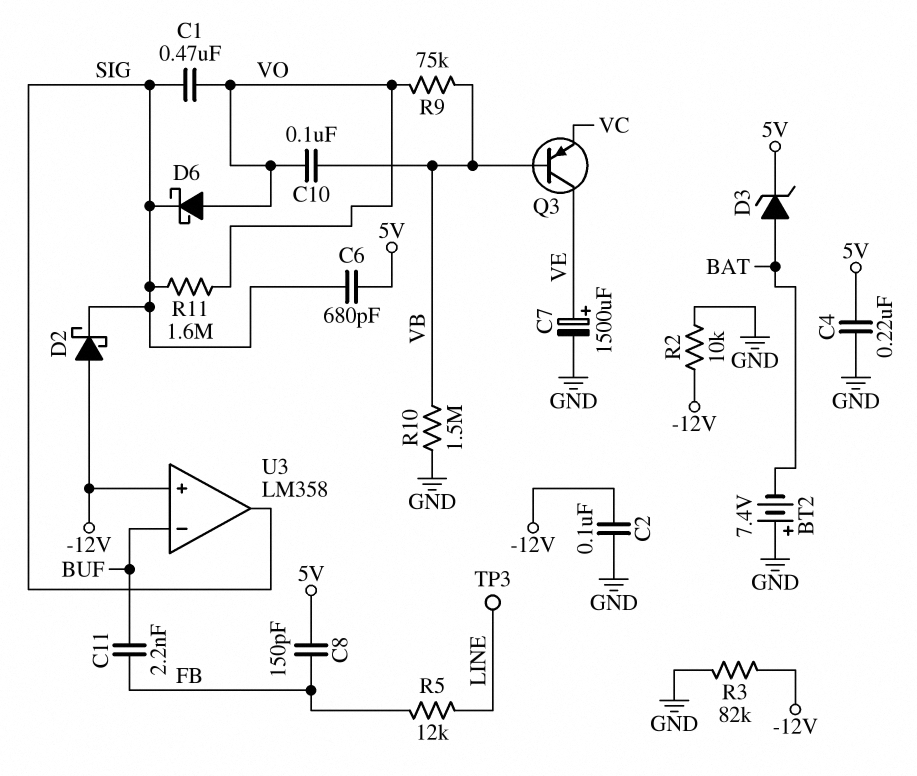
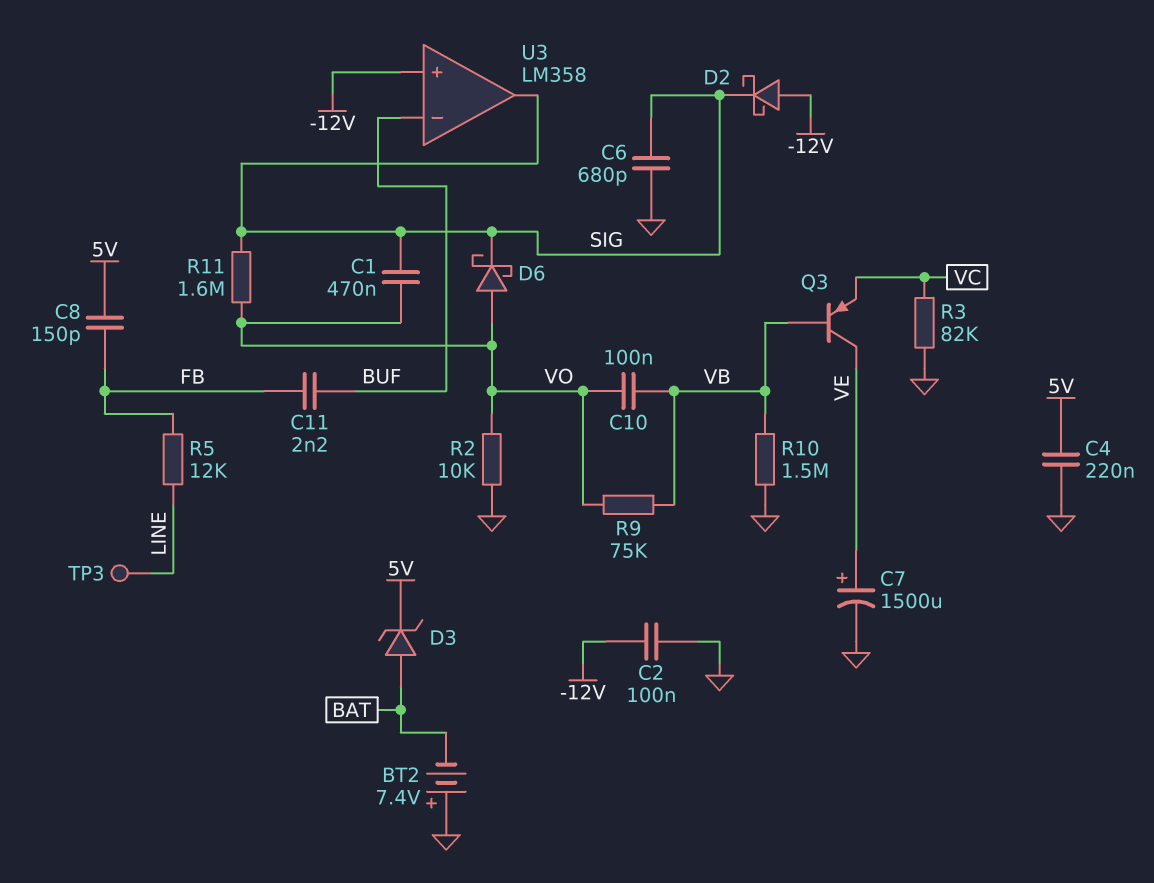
C6: 680pF (5V, SIG) -> 680pF (GND, SIG)
R2: 10k (-12V, GND) -> 10k (GND, VO)
R3: 82k (-12V, GND) -> 82k (GND, VC)

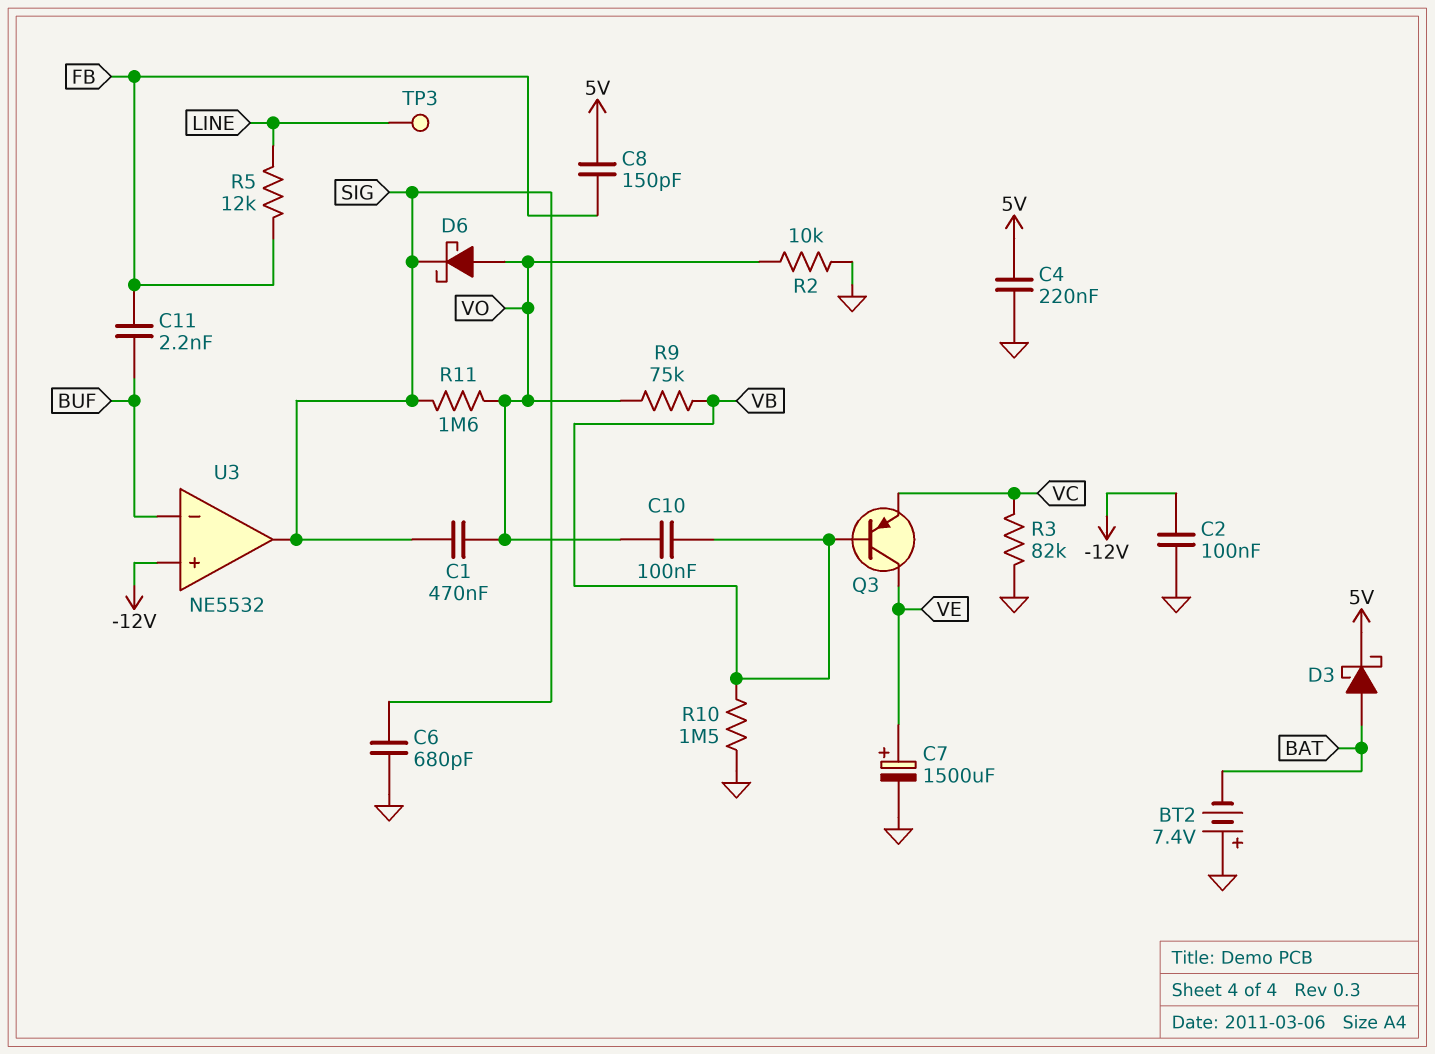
D2: schottky (A -12V, K SIG) -> none
D3: zener (A BAT, K 5V) -> schottky (A BAT, K 5V)
U3: LM358 -> NE5532

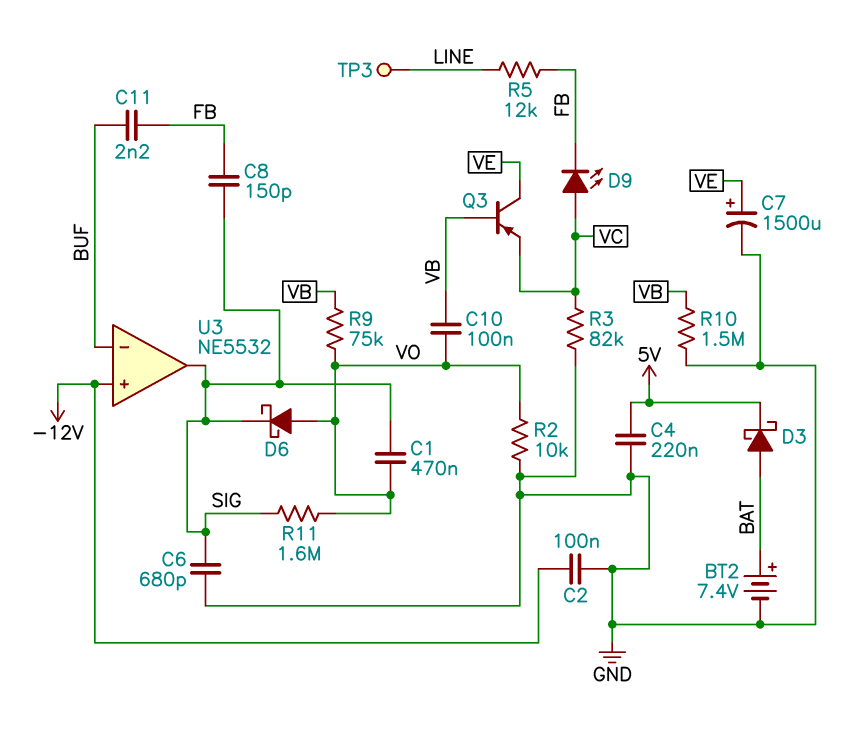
BT2: 7.4V (plus GND, minus BAT) -> 7.4V (plus BAT, minus GND)
C8: 150pF (5V, FB) -> 150pF (FB, SIG)
D9: none -> LED (A VC, K FB)

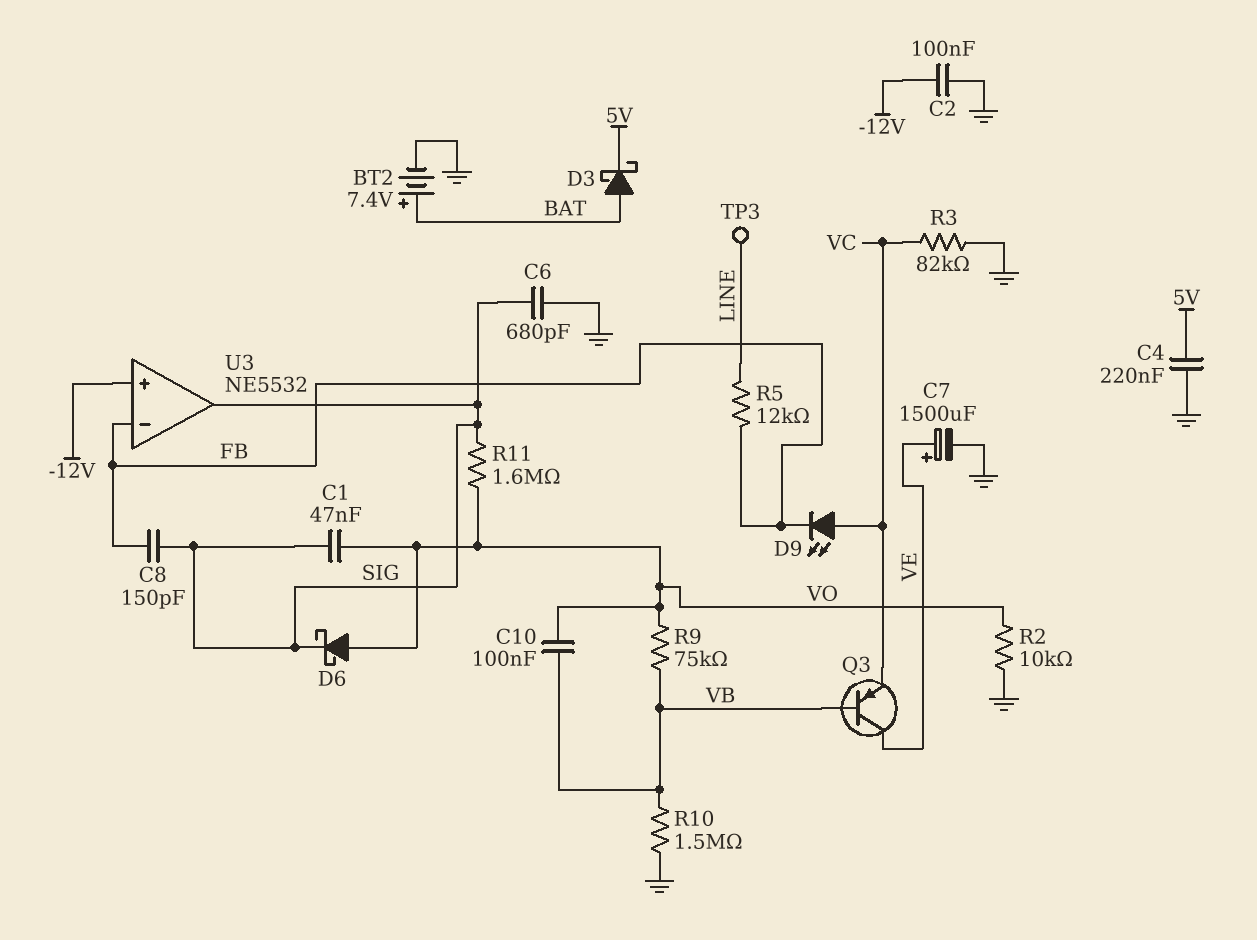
C1: 470nF (SIG, VO) -> 47nF (SIG, VO)
C11: 2.2nF (BUF, FB) -> none
U3 pin in-: BUF -> FB

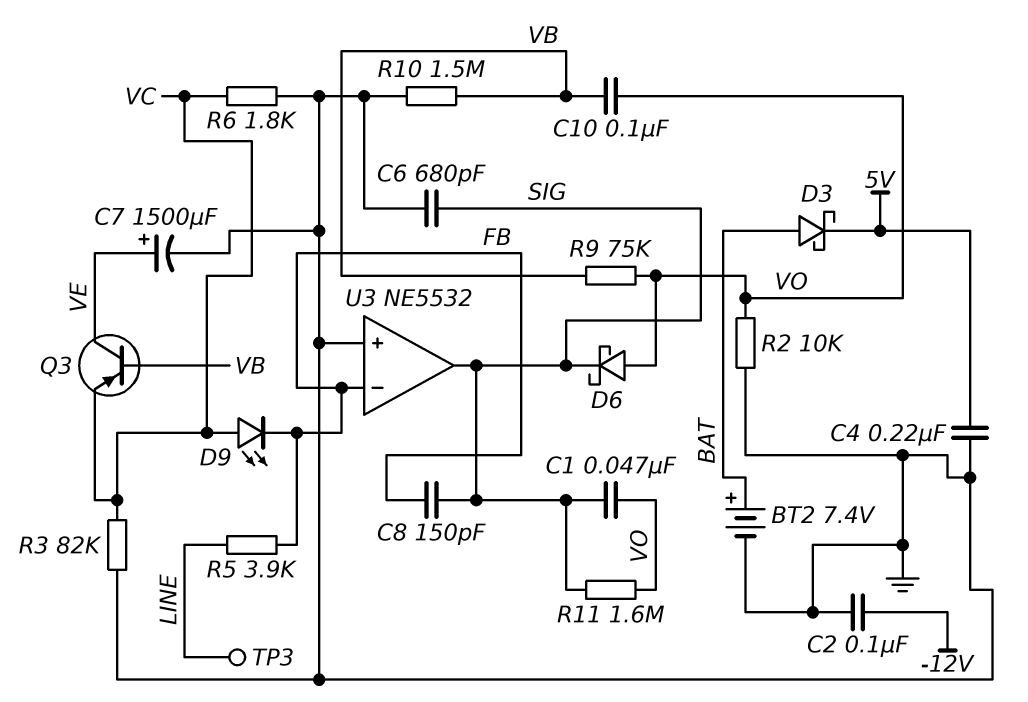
R5: 12k (FB, LINE) -> 3.9k (FB, LINE)
R6: none -> 1.8k (GND, VC)
U3 pin in+: -12V -> GND

